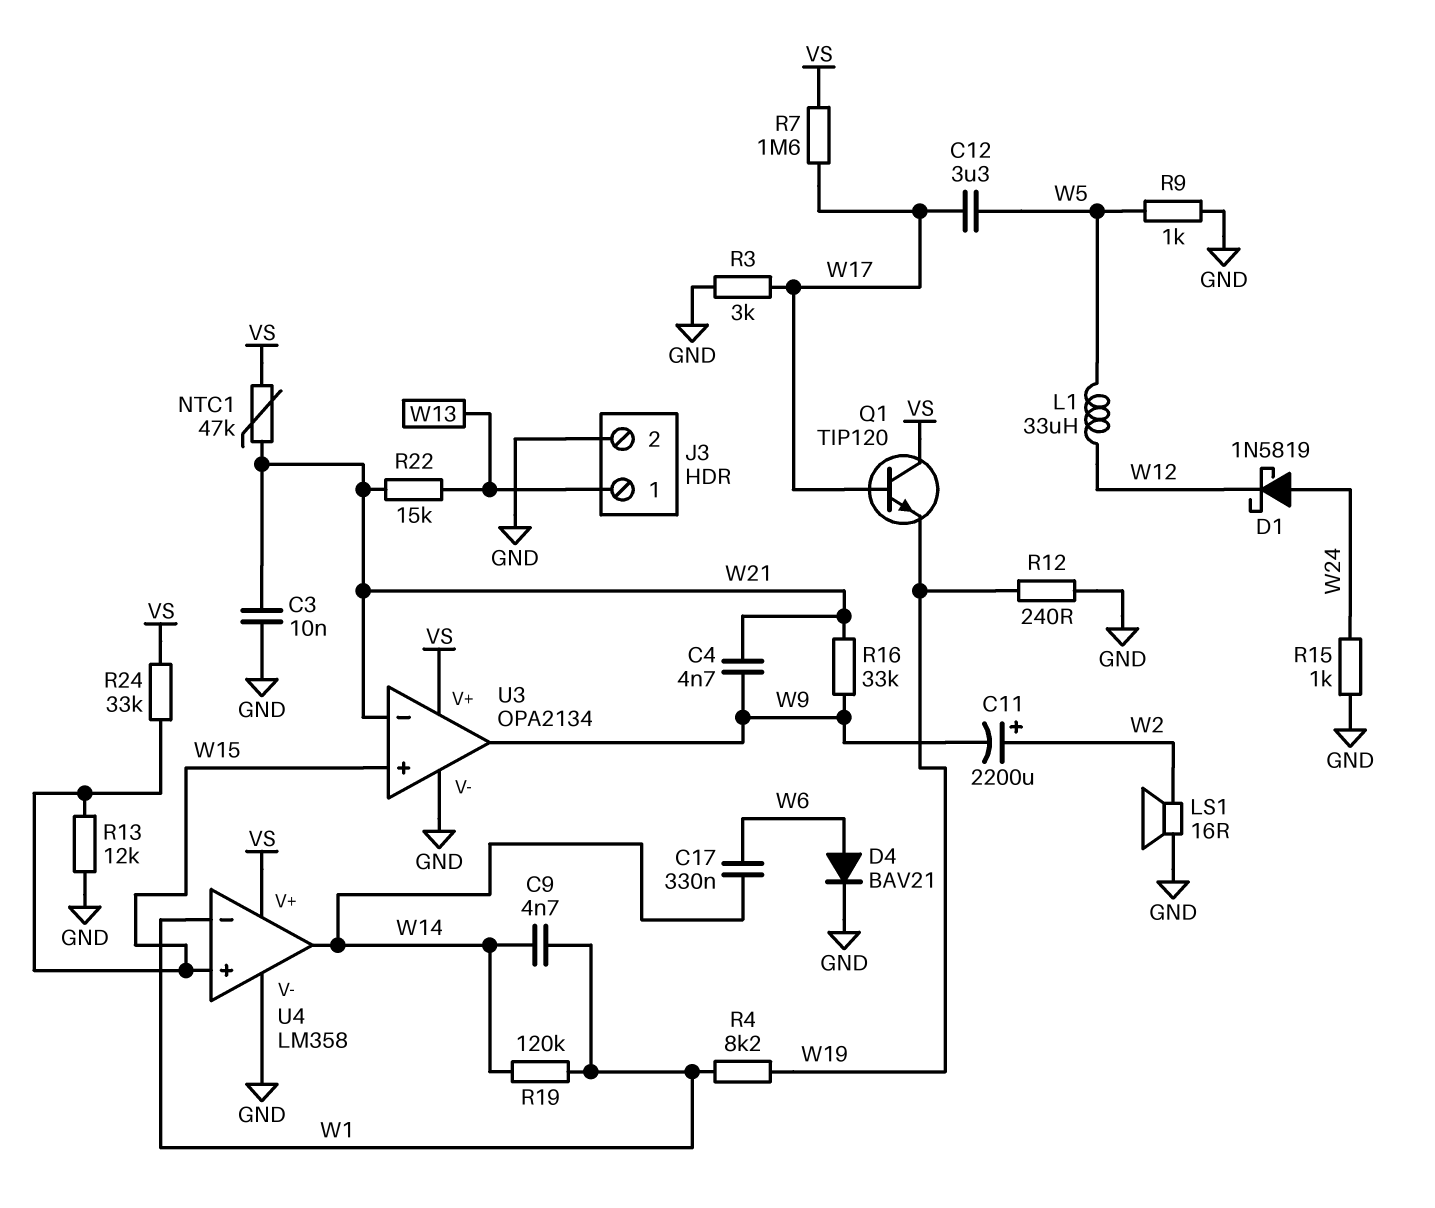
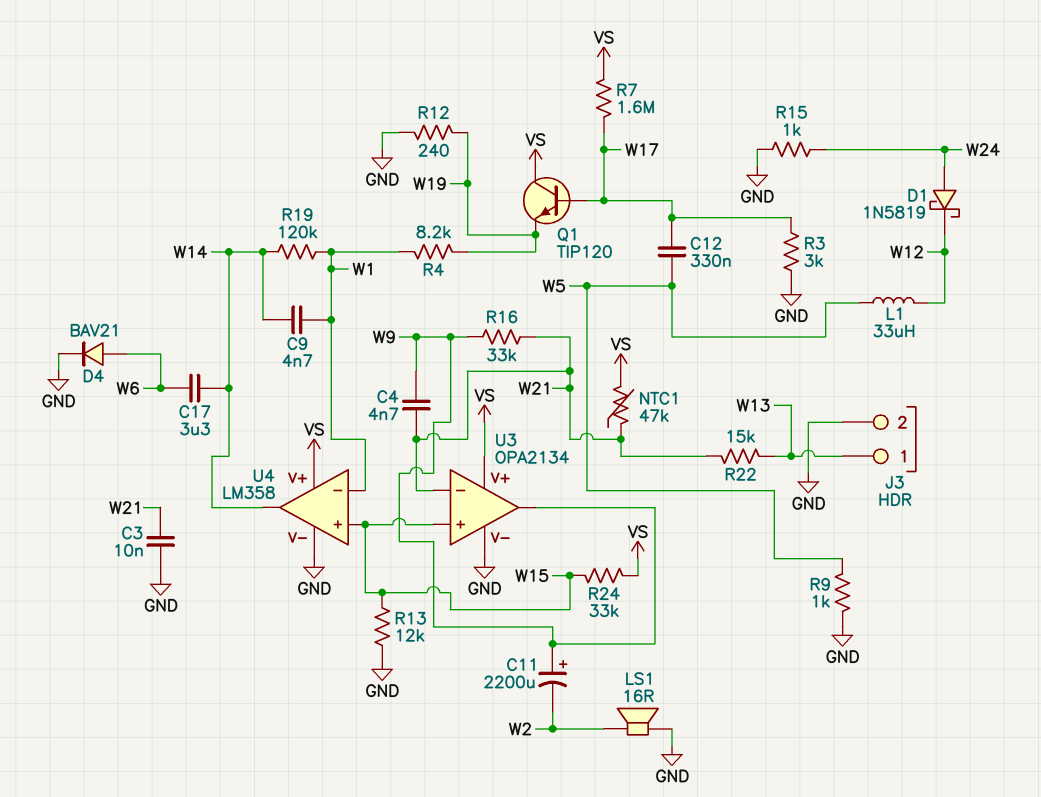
C11: 2200uF (plus W2, minus W9) -> 2200uF (plus W9, minus W2)
C12: 3.3uF (W5, W17) -> 330nF (W5, W17)
C17: 330nF (W6, W14) -> 3.3uF (W6, W14)

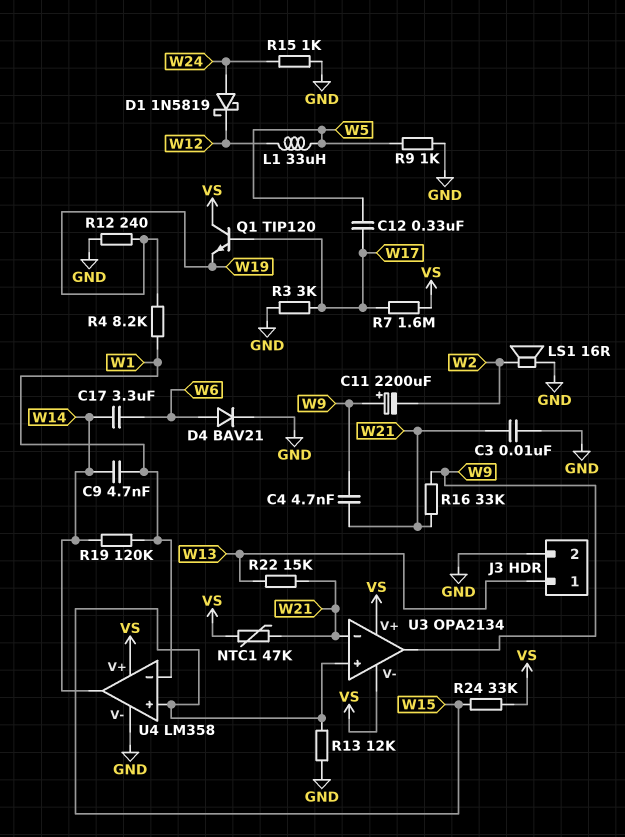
U3 pin V-: GND -> VS

